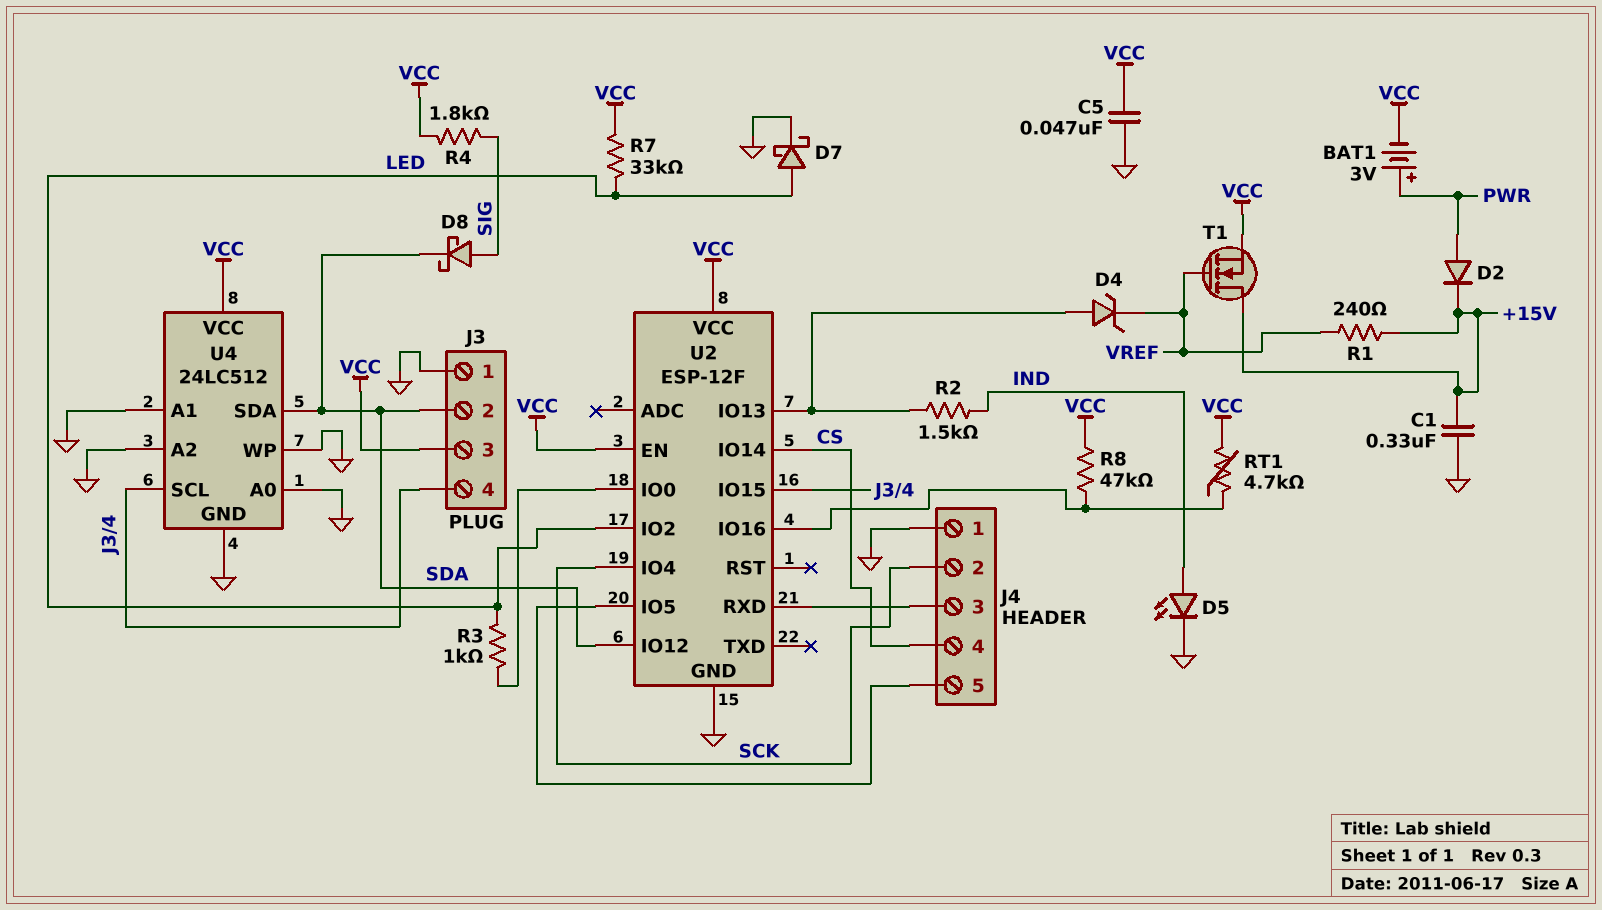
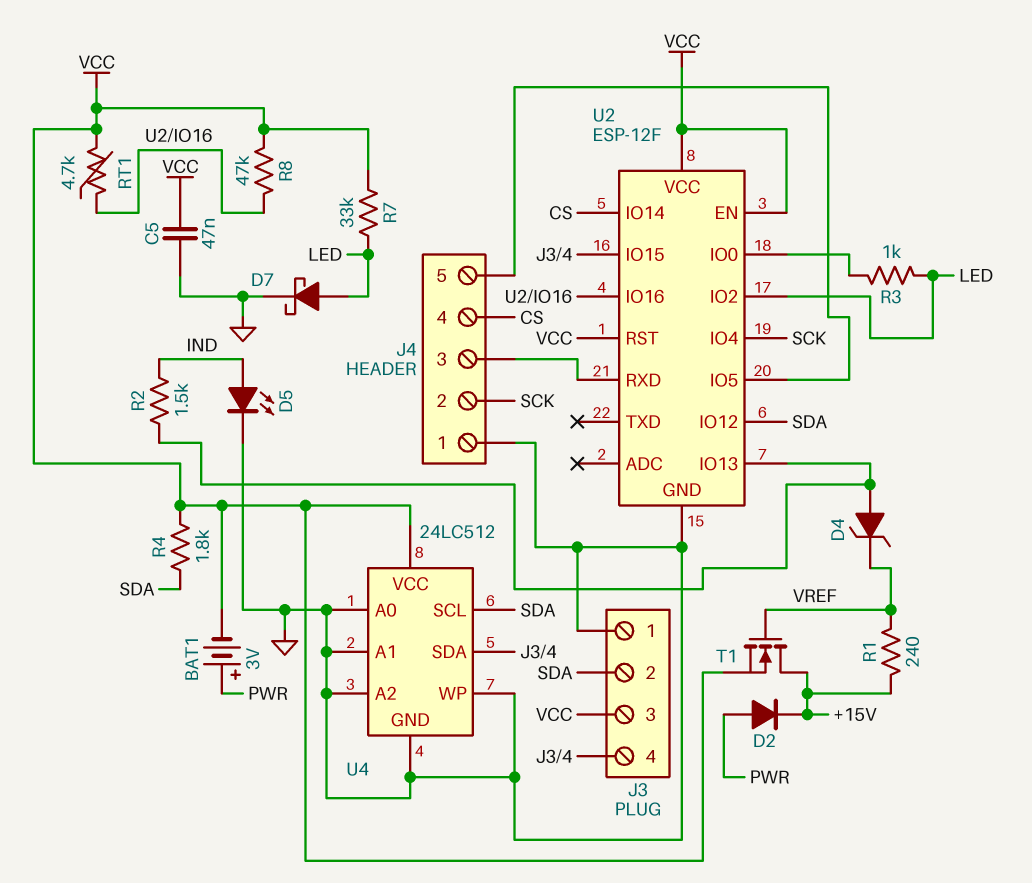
C1: 330nF (+15V, GND) -> none
D8: schottky (A SIG, K SDA) -> none
R4: 1.8k (SIG, VCC) -> 1.8k (SDA, VCC)
U2 pin RST: none -> VCC
U4 pin SCL: J3/4 -> SDA
U4 pin SDA: SDA -> J3/4

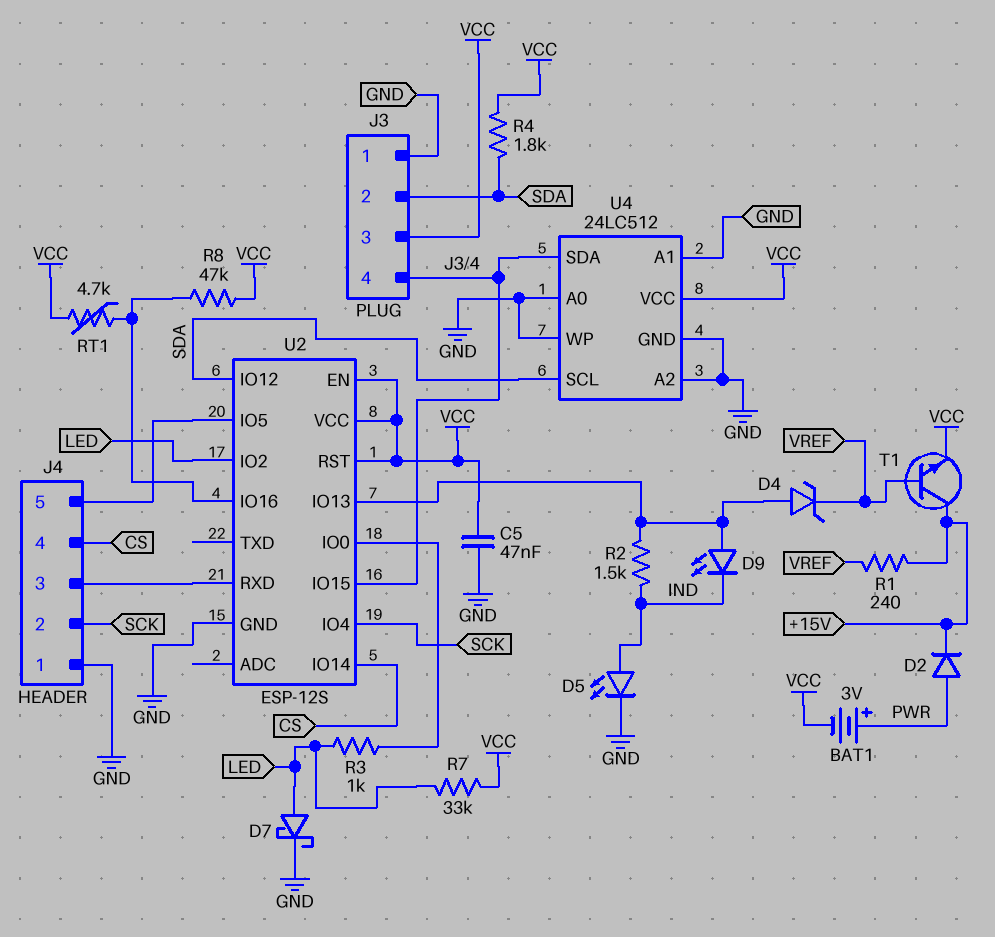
D9: none -> LED (A U2/IO13, K IND)
T1: NMOS (G VREF, D +15V, S VCC) -> NPN (B VREF, C +15V, E VCC)
U2: ESP-12F -> ESP-12S

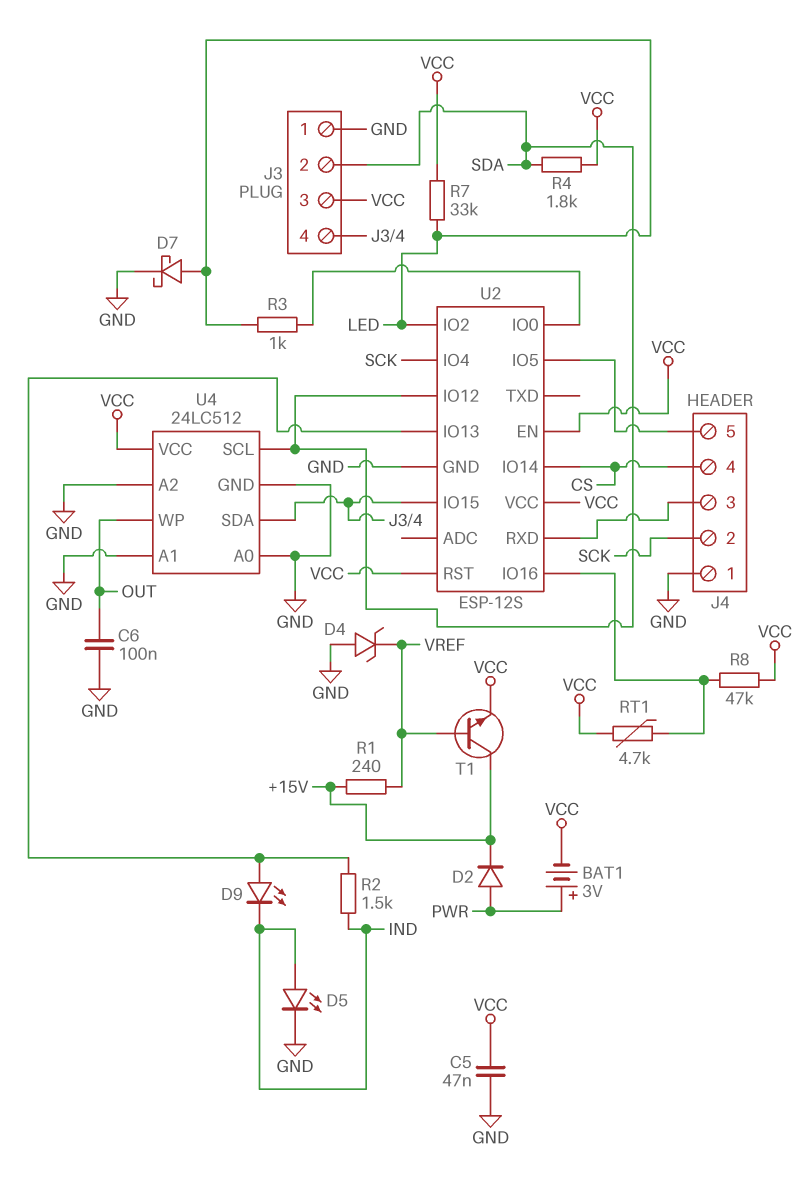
C6: none -> 100nF (GND, OUT)
D4: zener (A U2/IO13, K VREF) -> zener (A GND, K VREF)
U4 pin WP: GND -> OUT

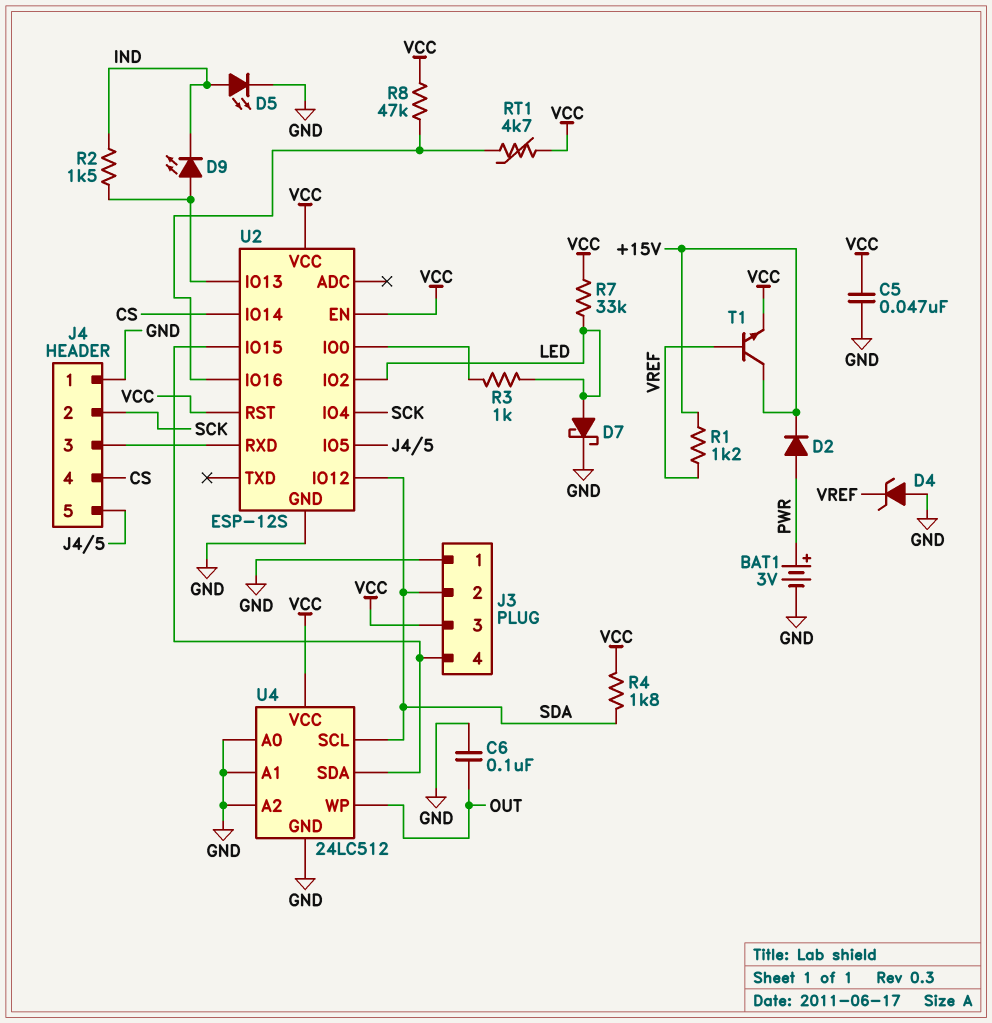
BAT1: 3V (plus PWR, minus VCC) -> 3V (plus PWR, minus GND)
R1: 240 (+15V, VREF) -> 1.2k (+15V, VREF)

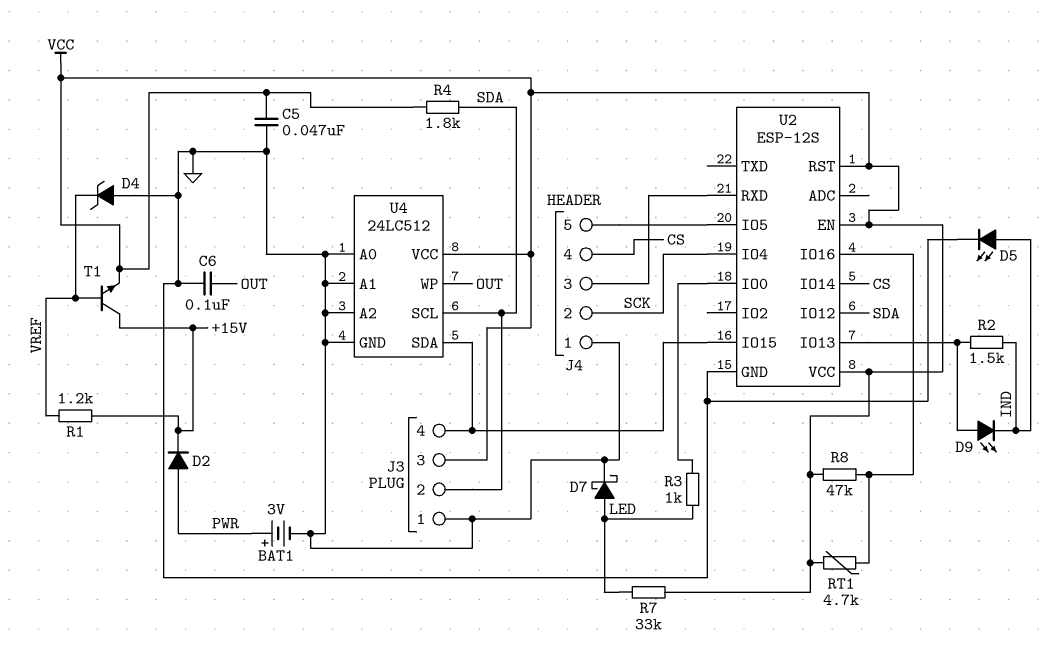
U2 pin IO2: LED -> none

